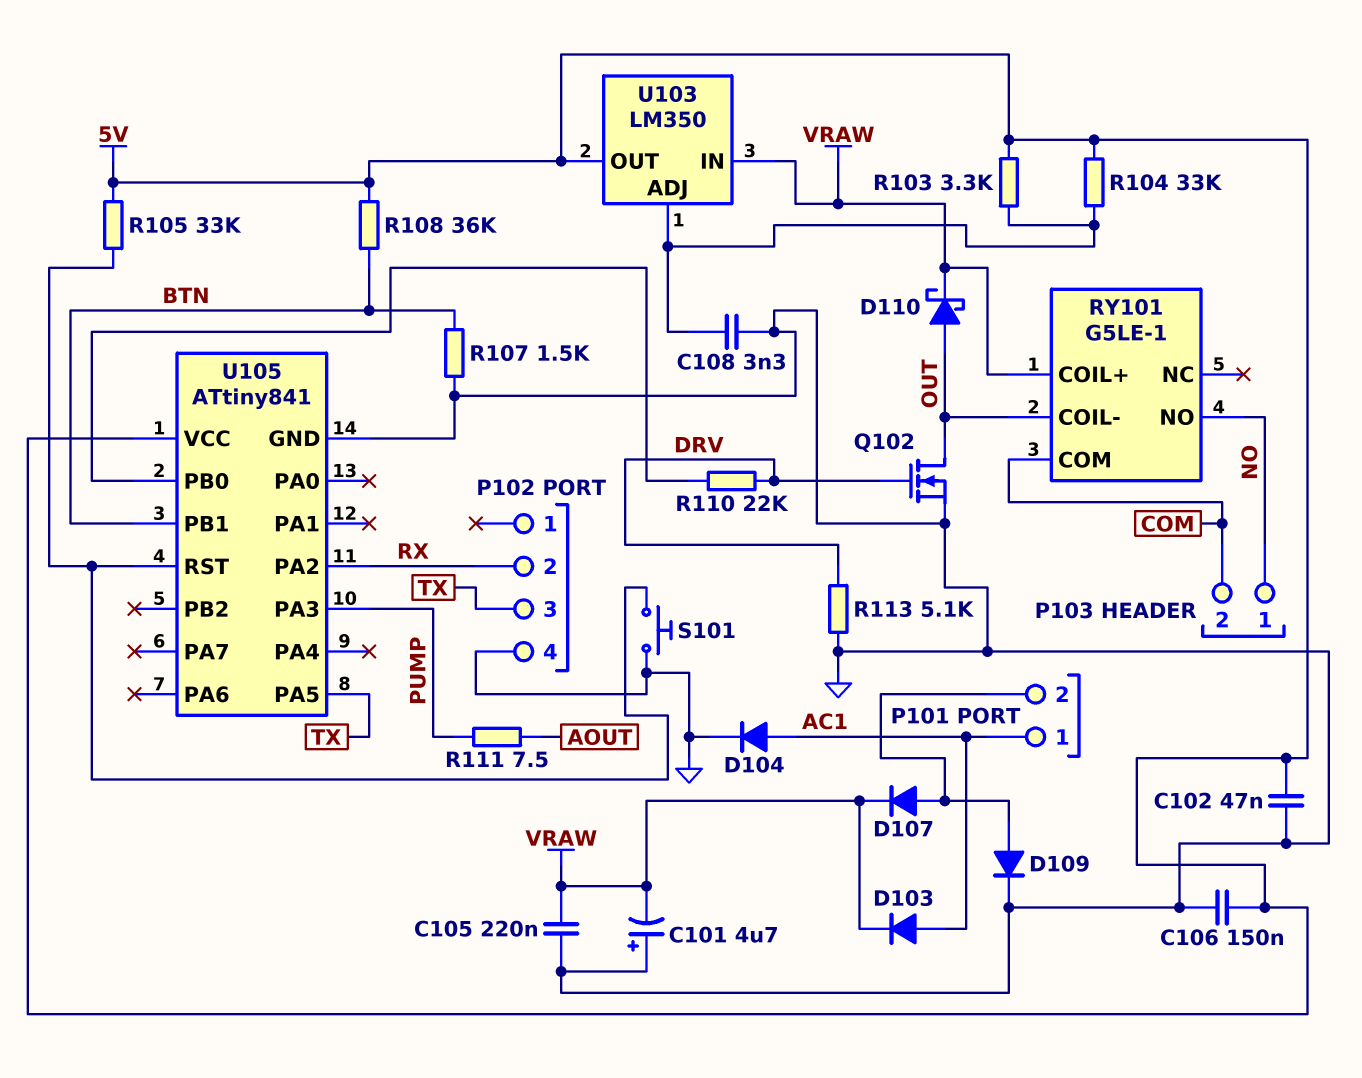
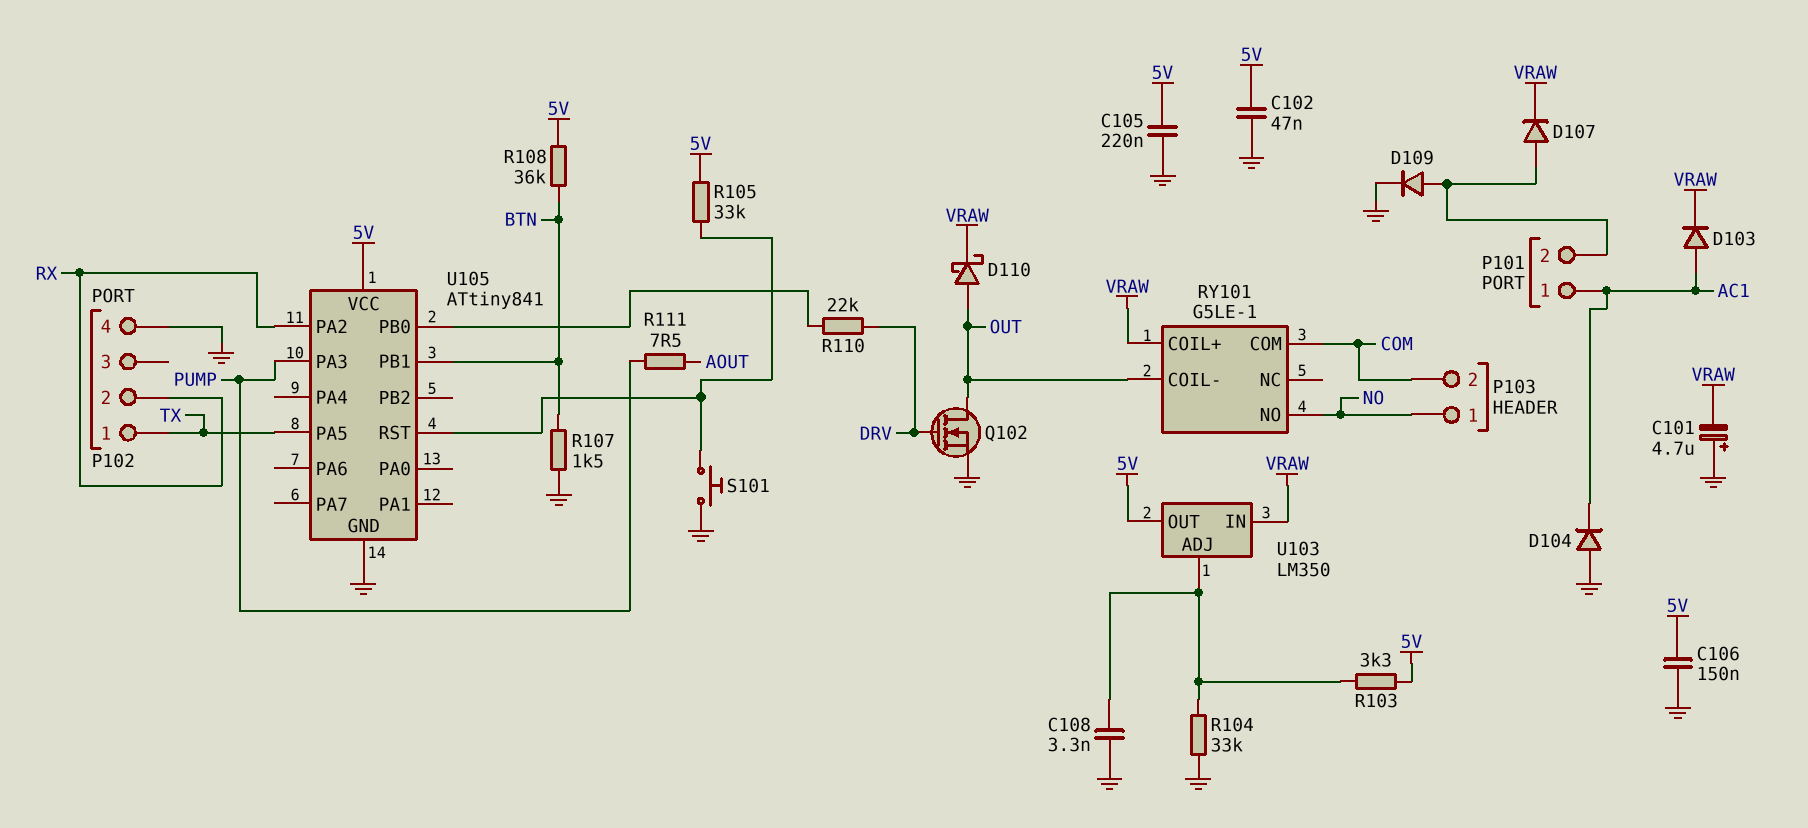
C105: 220nF (GND, VRAW) -> 220nF (5V, GND)
D104: diode (A AC1, K GND) -> diode (A GND, K AC1)
P102 pin 1: none -> TX
P102 pin 3: TX -> none
R104: 33k (5V, U103/ADJ) -> 33k (GND, U103/ADJ)
R113: 5.1k (DRV, GND) -> none

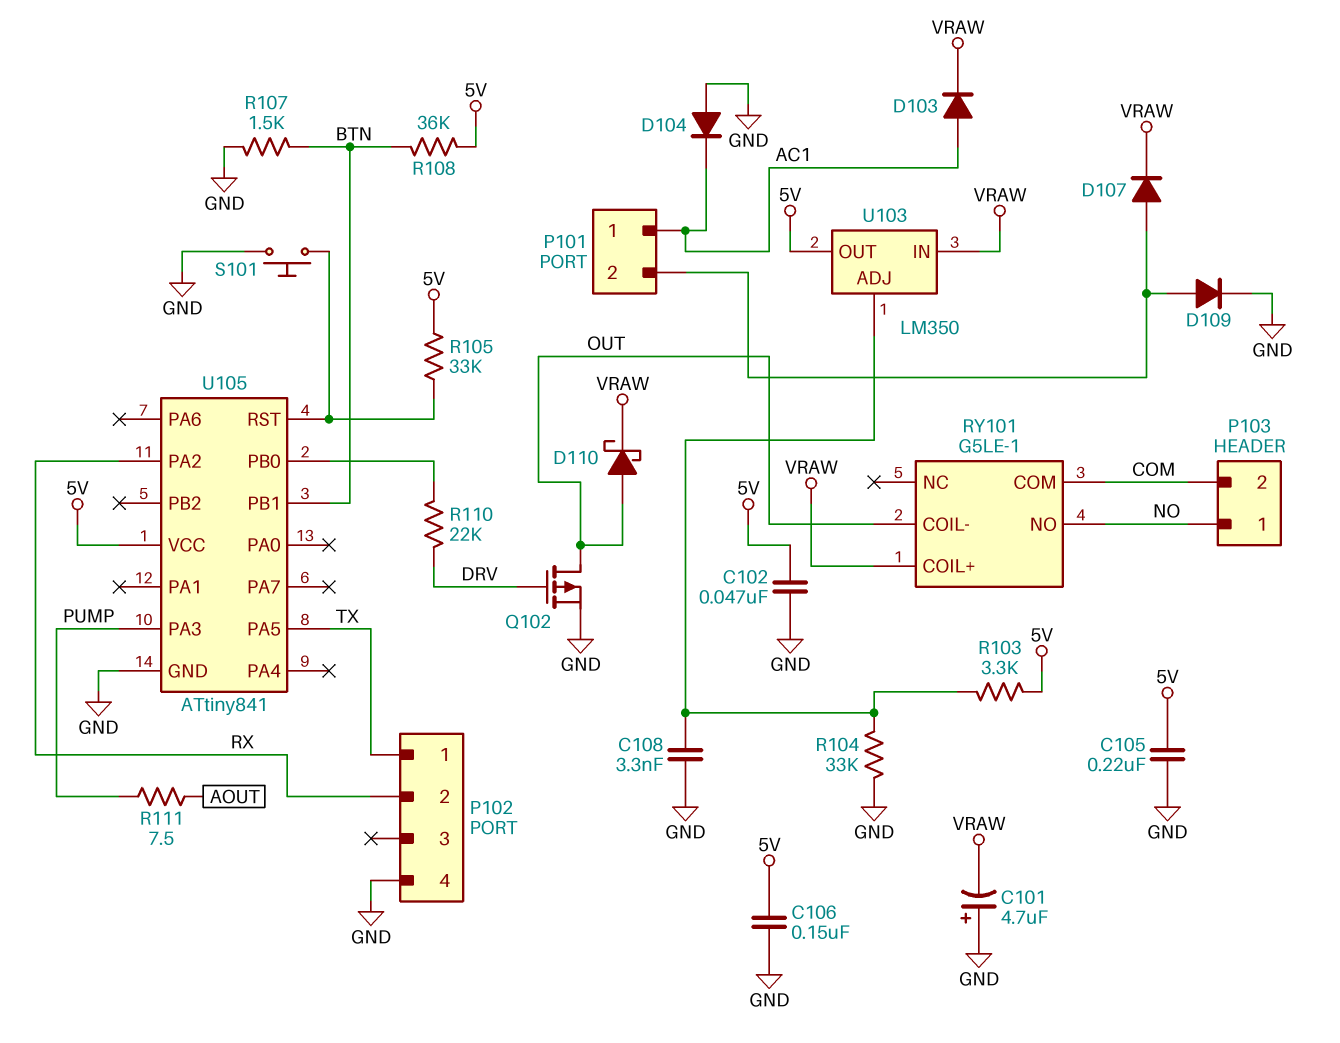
Q102: NMOS (G DRV, D OUT, S GND) -> PMOS (G DRV, D OUT, S GND)

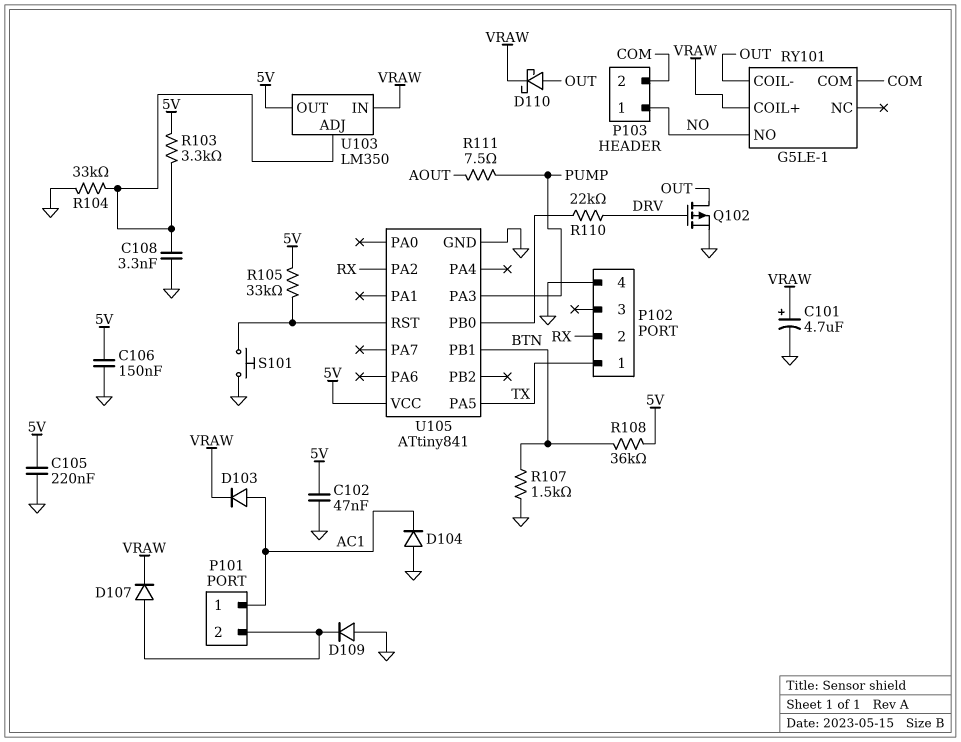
C101: 4.7uF (plus GND, minus VRAW) -> 4.7uF (plus VRAW, minus GND)
D109: diode (A P101/2, K GND) -> diode (A GND, K P101/2)

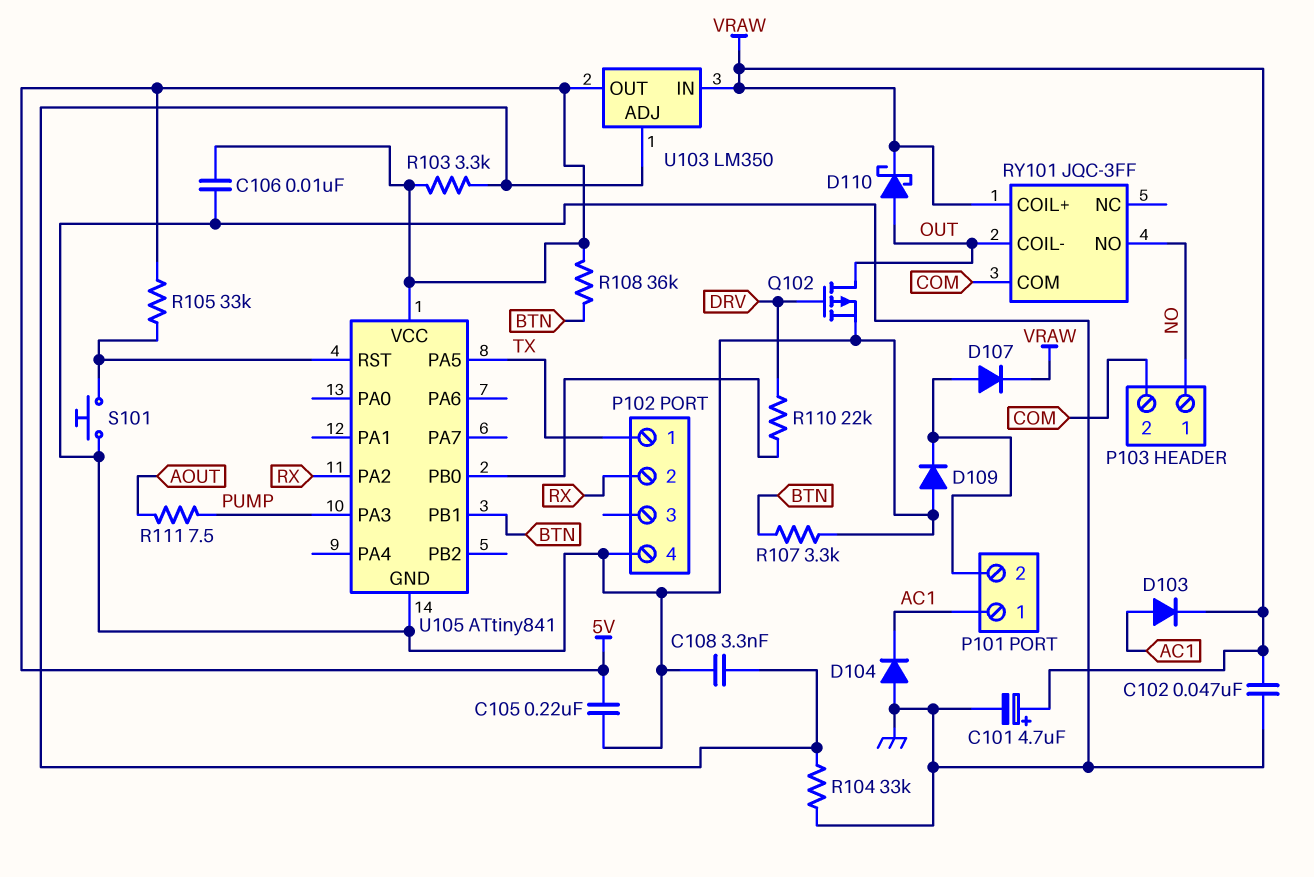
C102: 47nF (5V, GND) -> 47nF (GND, VRAW)
C106: 150nF (5V, GND) -> 10nF (5V, GND)
R107: 1.5k (BTN, GND) -> 3.3k (BTN, GND)
RY101: G5LE-1 -> JQC-3FF

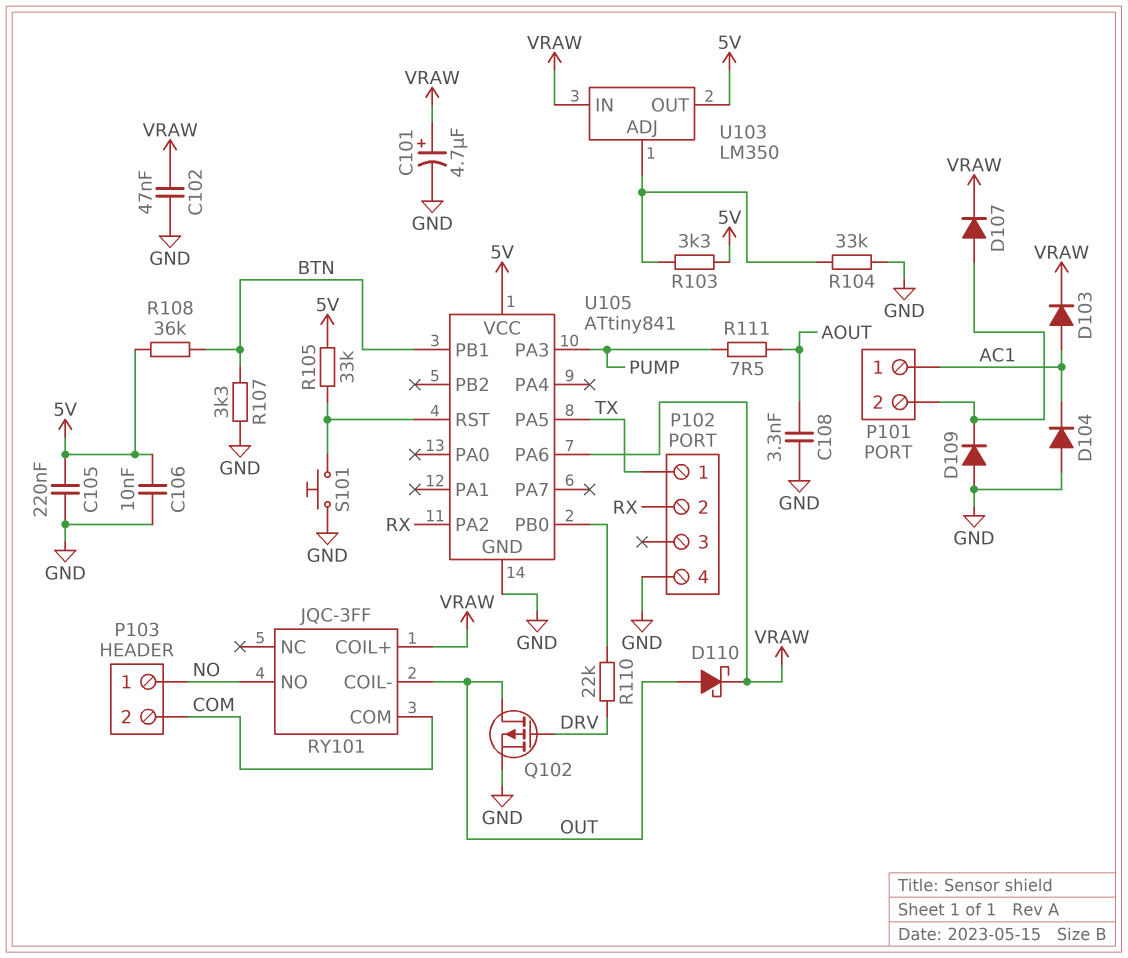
C108: 3.3nF (GND, U103/ADJ) -> 3.3nF (AOUT, GND)
U105 pin PA6: none -> VRAW

